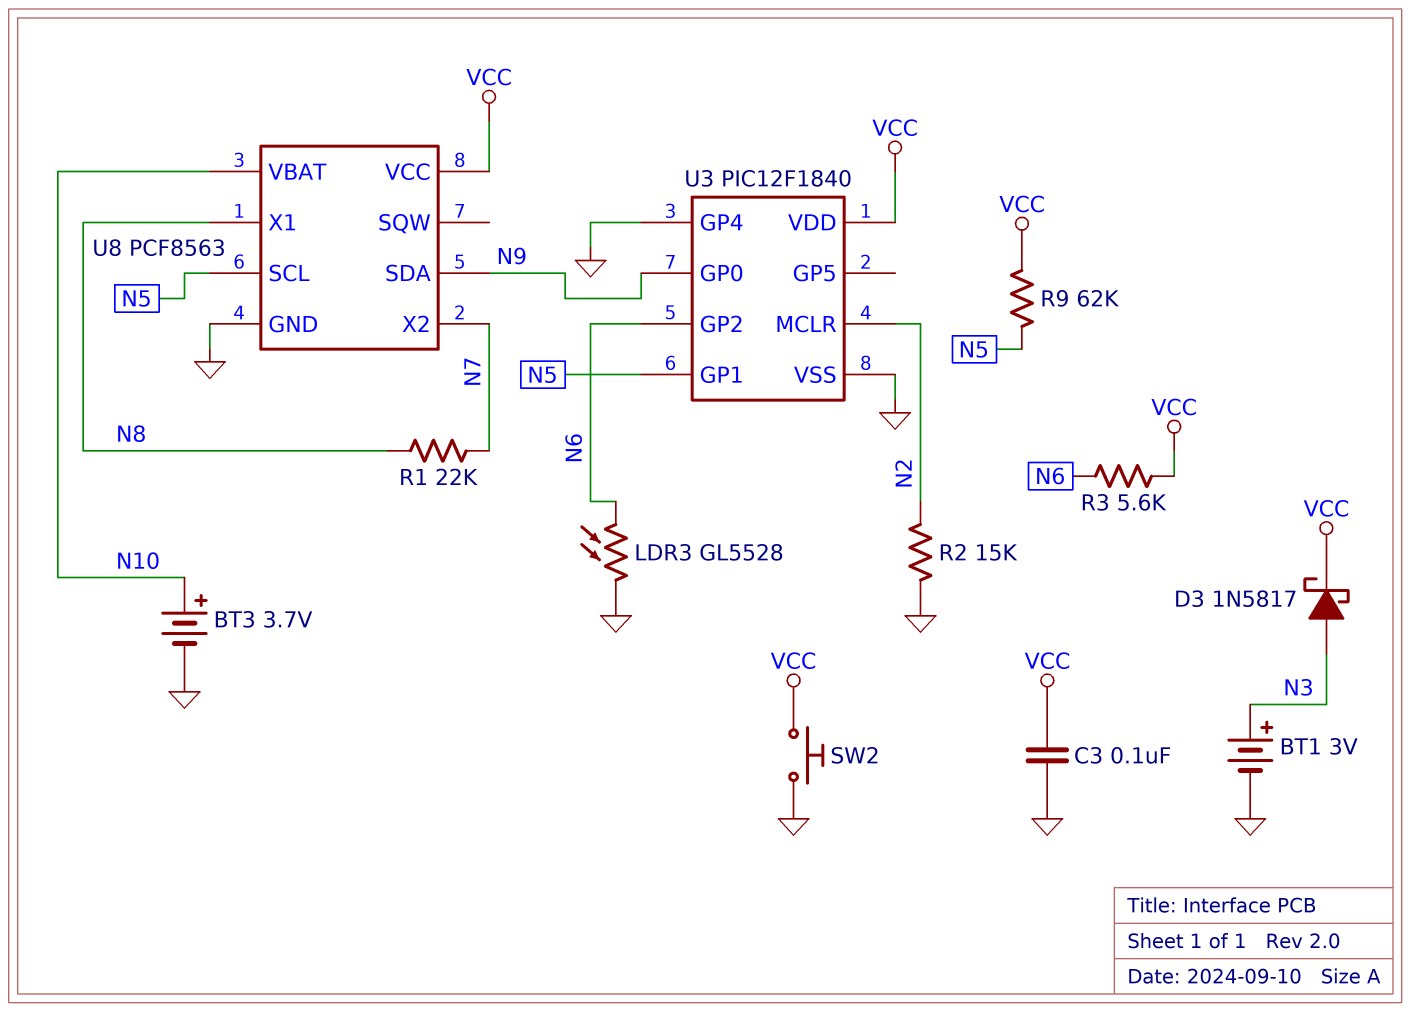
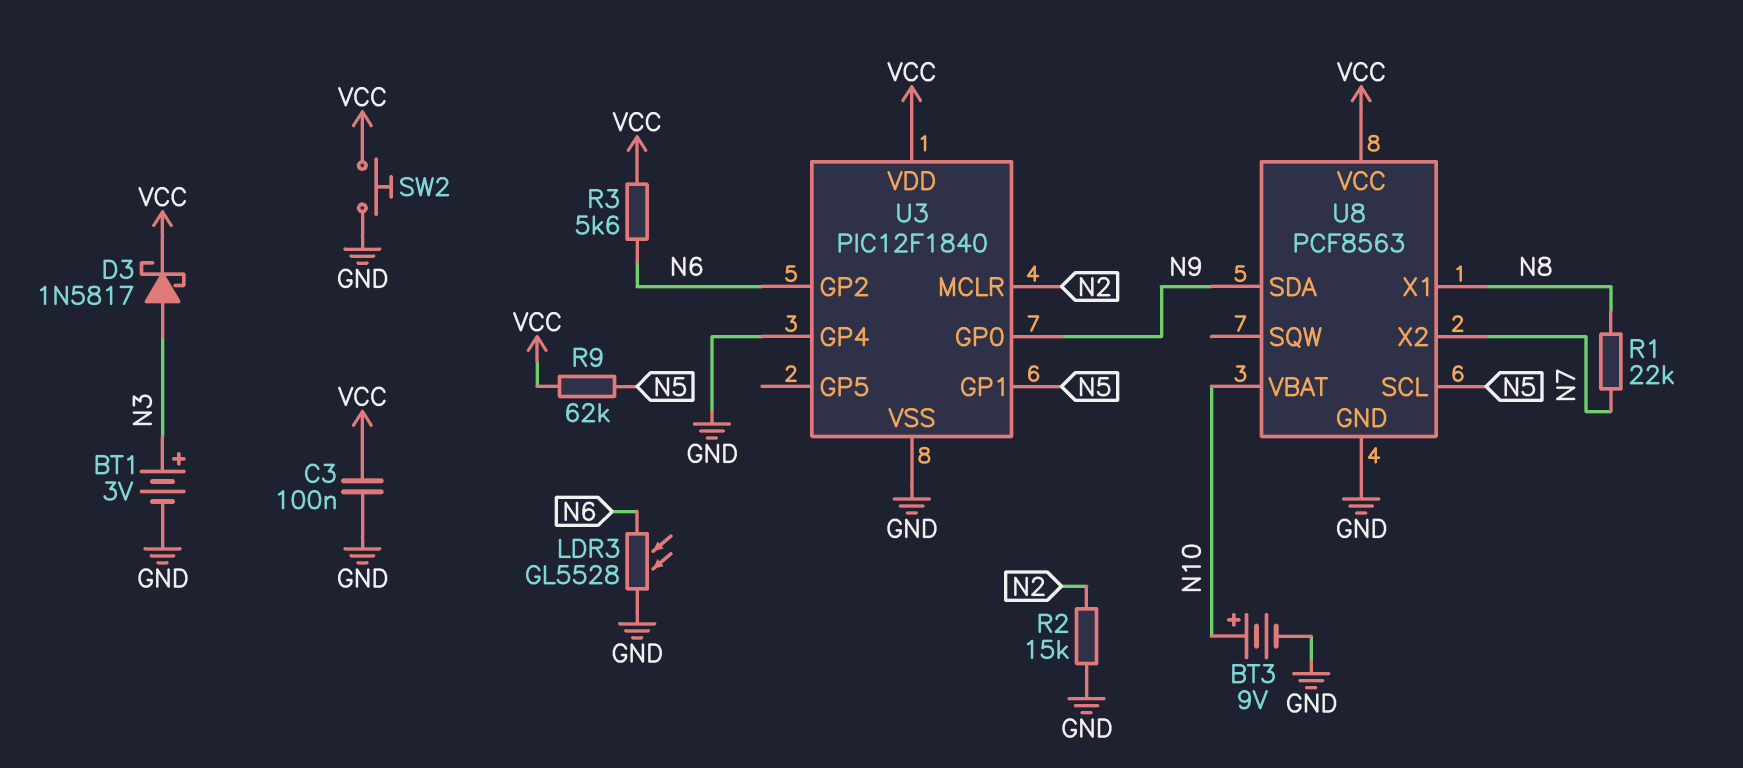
BT3: 3.7V (plus N10, minus GND) -> 9V (plus N10, minus GND)

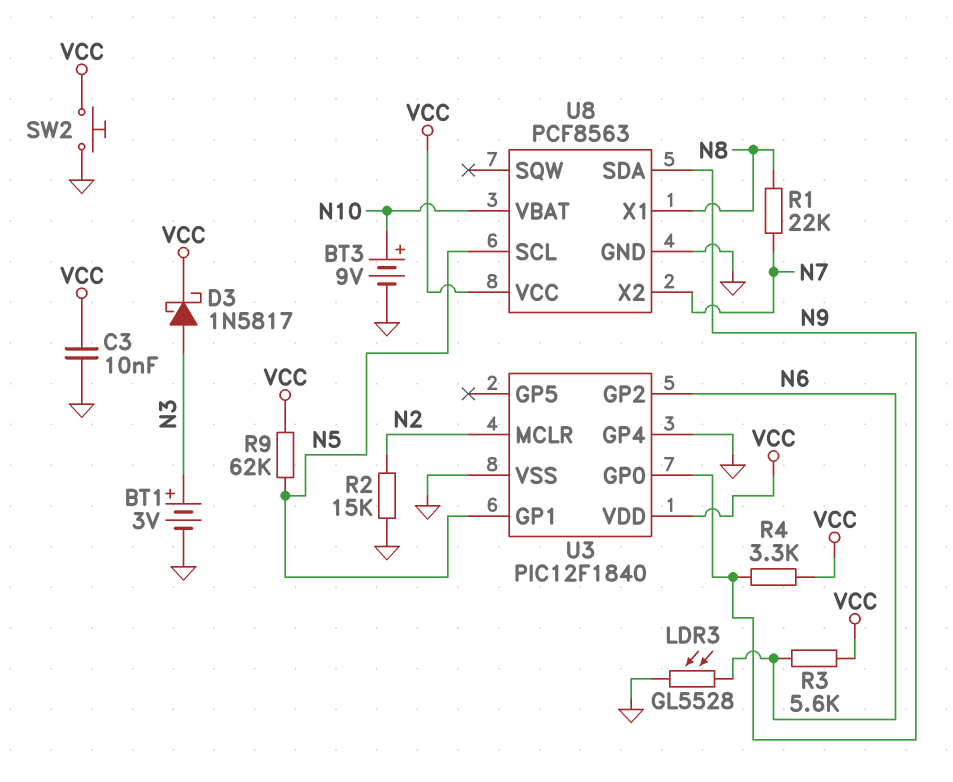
C3: 100nF (GND, VCC) -> 10nF (GND, VCC)
R4: none -> 3.3k (N9, VCC)

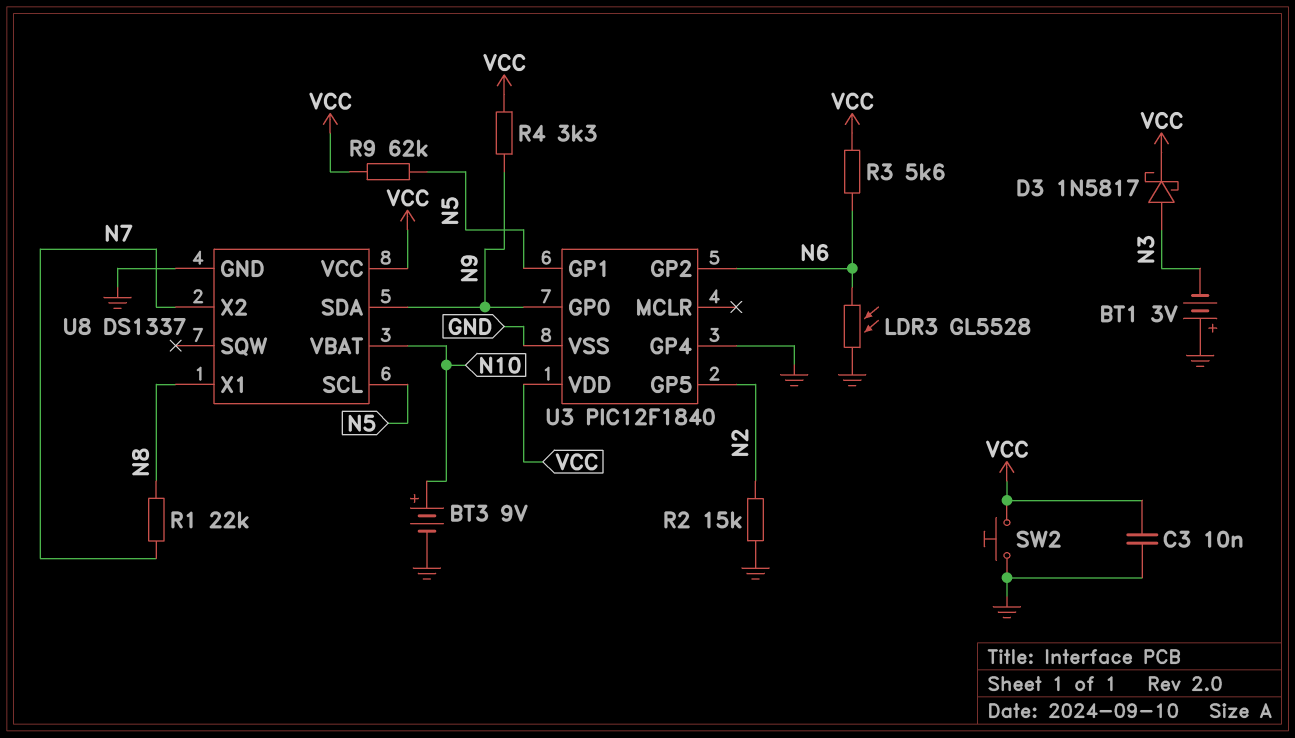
BT1: 3V (plus N3, minus GND) -> 3V (plus GND, minus N3)
U3 pin GP5: none -> N2
U3 pin MCLR: N2 -> none
U8: PCF8563 -> DS1337

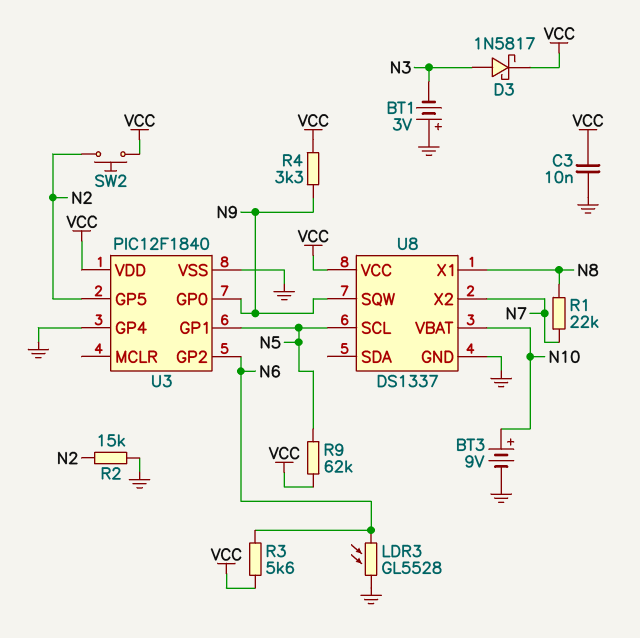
SW2: button (GND, VCC) -> button (N2, VCC)
U8 pin SDA: N9 -> none
U8 pin SQW: none -> N9

